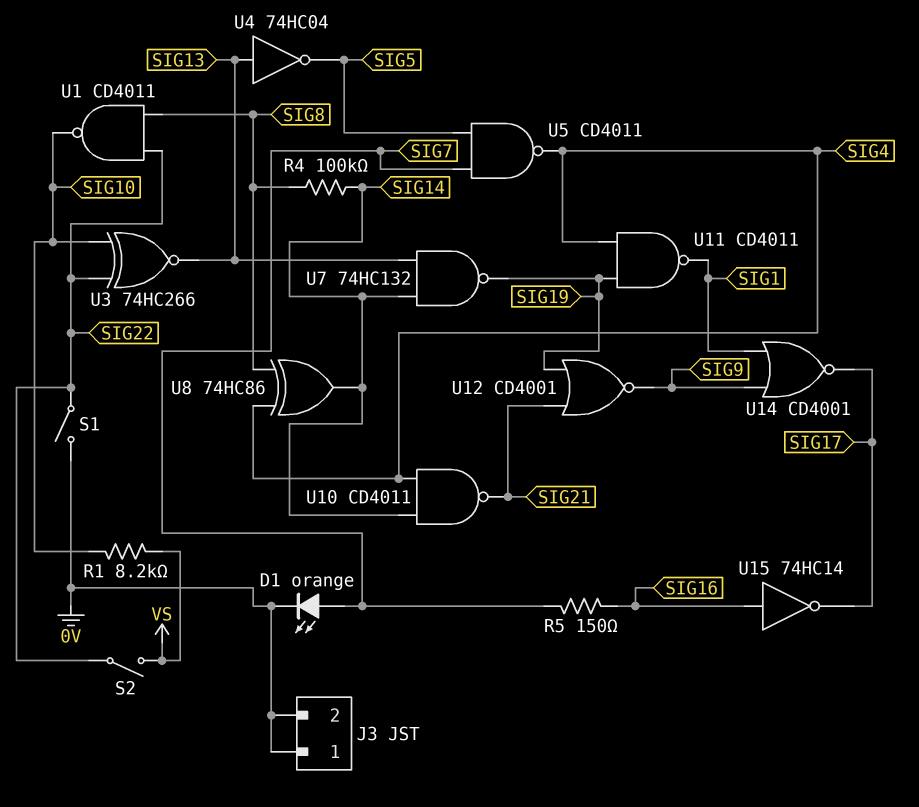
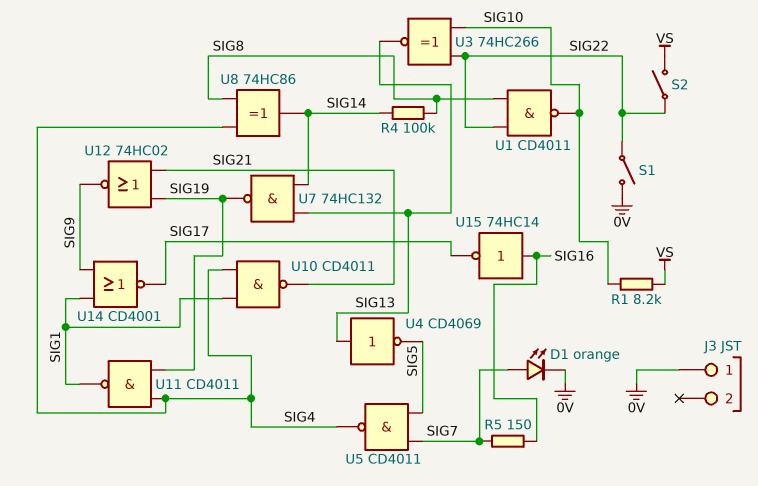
J3 pin 2: 0V -> none
U4: NOT 74HC04 (in SIG13, out SIG5) -> NOT CD4069 (in SIG13, out SIG5)
U10: NAND CD4011 (in SIG4, in SIG14, out SIG21) -> NAND CD4011 (in SIG1, in SIG4, out SIG21)
U12: NOR CD4001 (in SIG19, in SIG21, out SIG9) -> NOR 74HC02 (in SIG19, in SIG21, out SIG9)

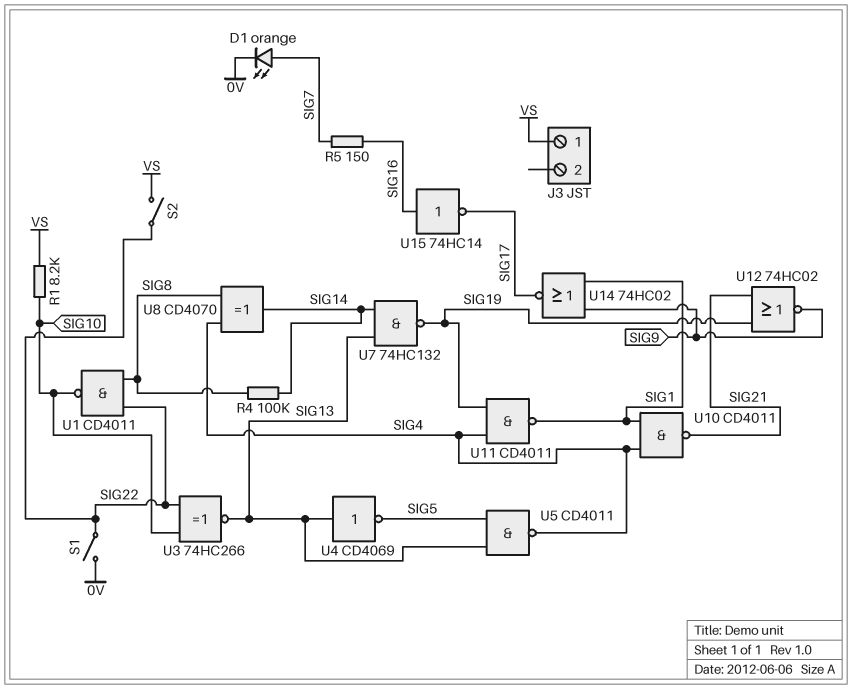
J3 pin 1: 0V -> VS
U5: NAND CD4011 (in SIG5, in SIG7, out SIG4) -> NAND CD4011 (in SIG5, in SIG13, out SIG4)
U8: XOR 74HC86 (in SIG4, in SIG8, out SIG14) -> XOR CD4070 (in SIG4, in SIG8, out SIG14)
U14: NOR CD4001 (in SIG1, in SIG9, out SIG17) -> NOR 74HC02 (in SIG1, in SIG9, out SIG17)

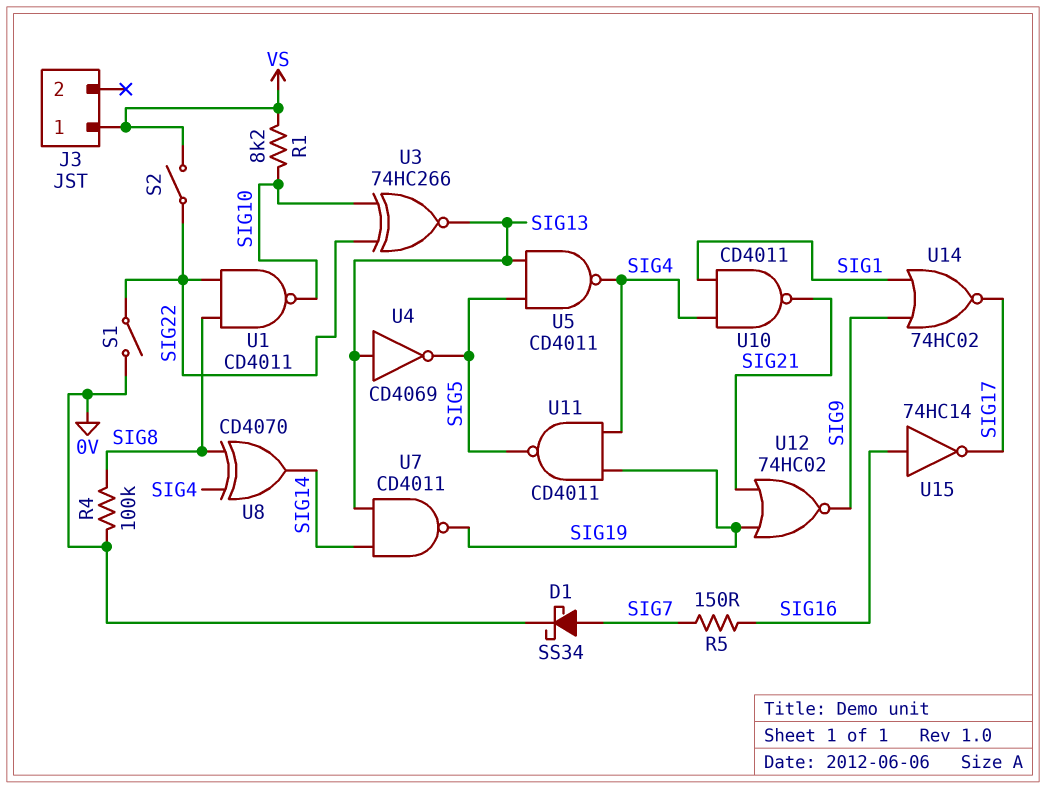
D1: LED orange (A SIG7, K 0V) -> schottky SS34 (A SIG7, K 0V)
R4: 100k (SIG8, SIG14) -> 100k (0V, SIG8)
U7: NAND 74HC132 (in SIG13, in SIG14, out SIG19) -> NAND CD4011 (in SIG13, in SIG14, out SIG19)
U11: NAND CD4011 (in SIG4, in SIG19, out SIG1) -> NAND CD4011 (in SIG4, in SIG19, out SIG5)

